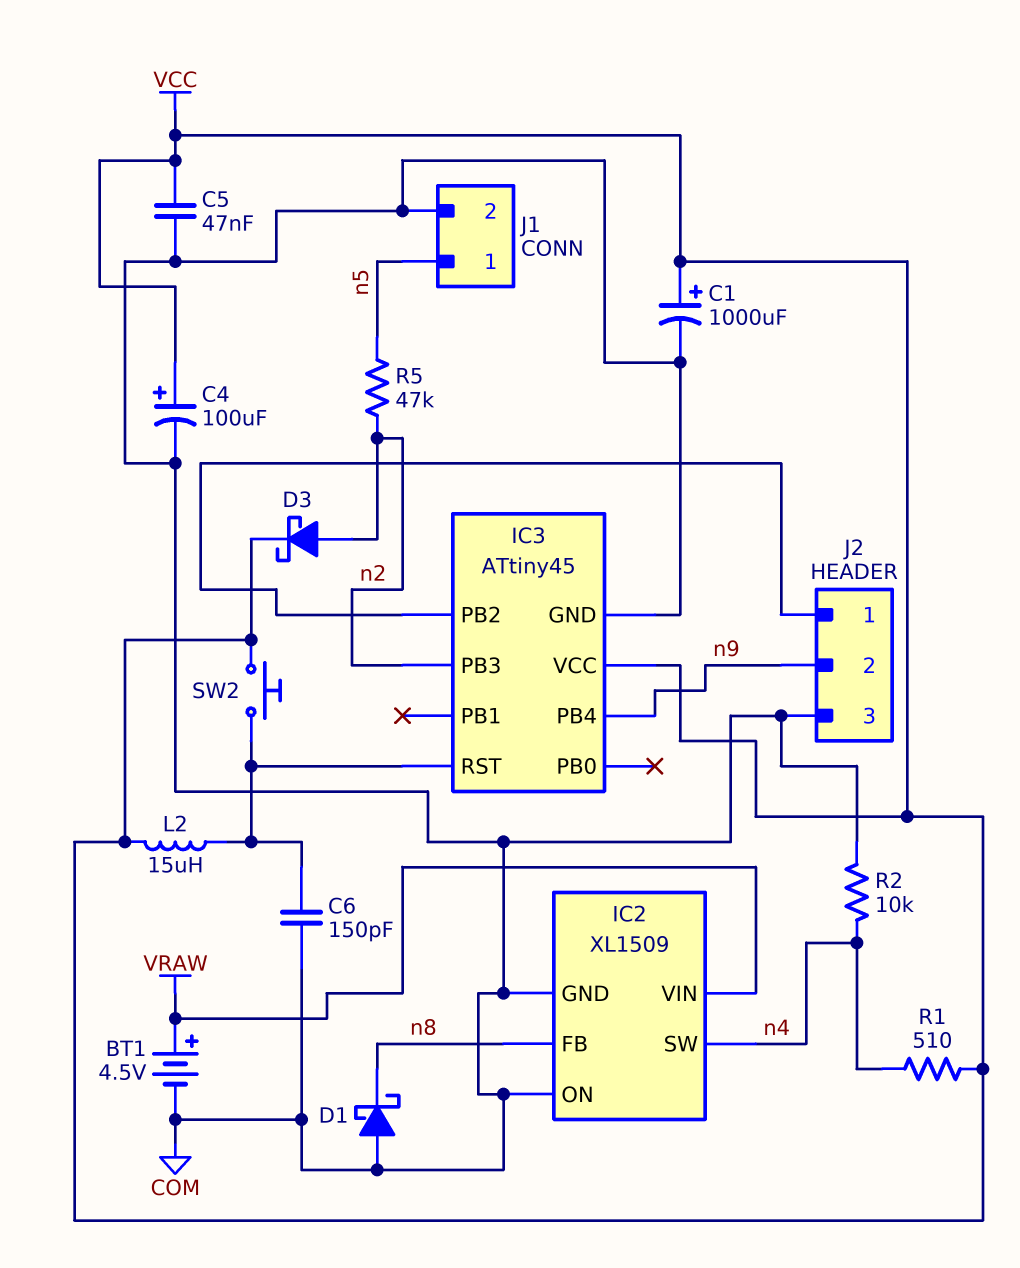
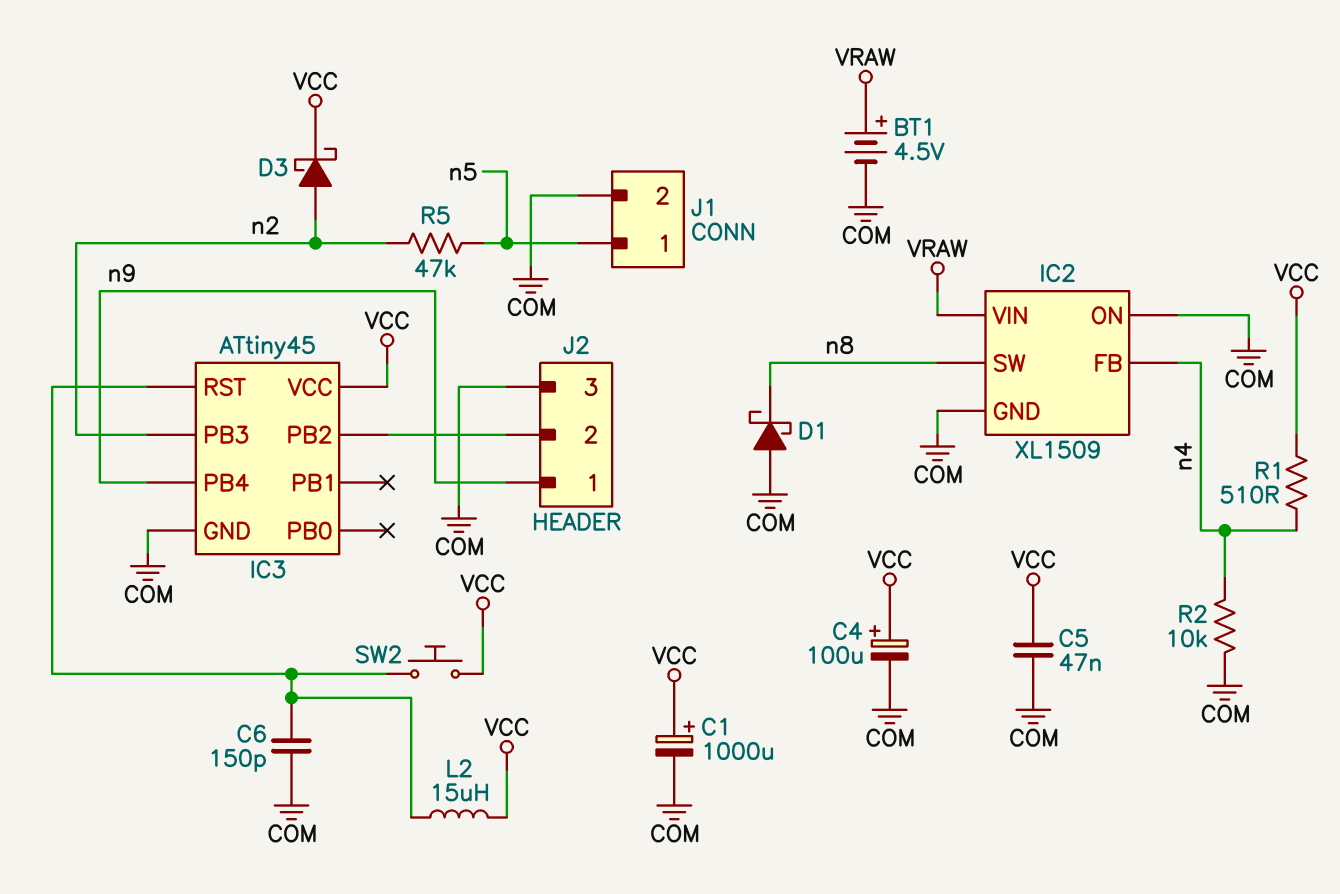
IC2 pin FB: n8 -> n4
IC2 pin SW: n4 -> n8
J2 pin 1: IC3/PB2 -> n9
J2 pin 2: n9 -> IC3/PB2

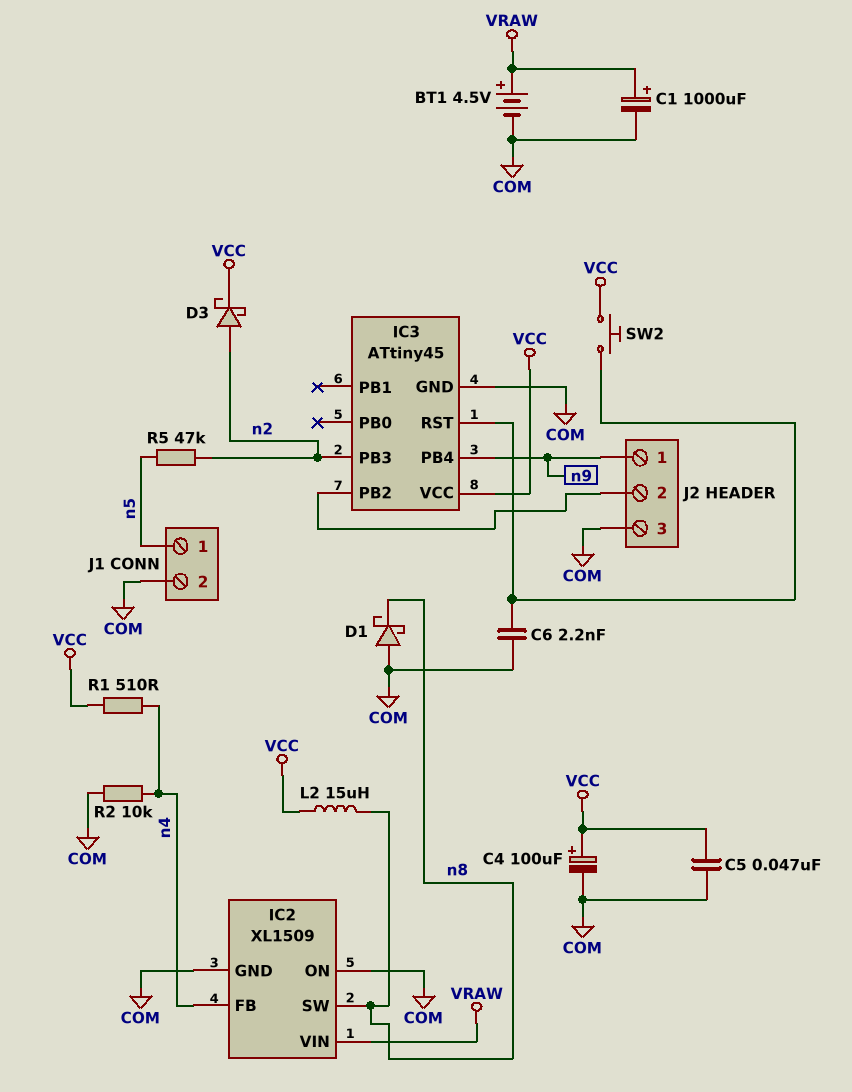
C1: 1000uF (plus VCC, minus COM) -> 1000uF (plus VRAW, minus COM)
C6: 150pF (COM, IC3/RST) -> 2.2nF (COM, IC3/RST)
L2: 15uH (IC3/RST, VCC) -> 15uH (VCC, n8)

